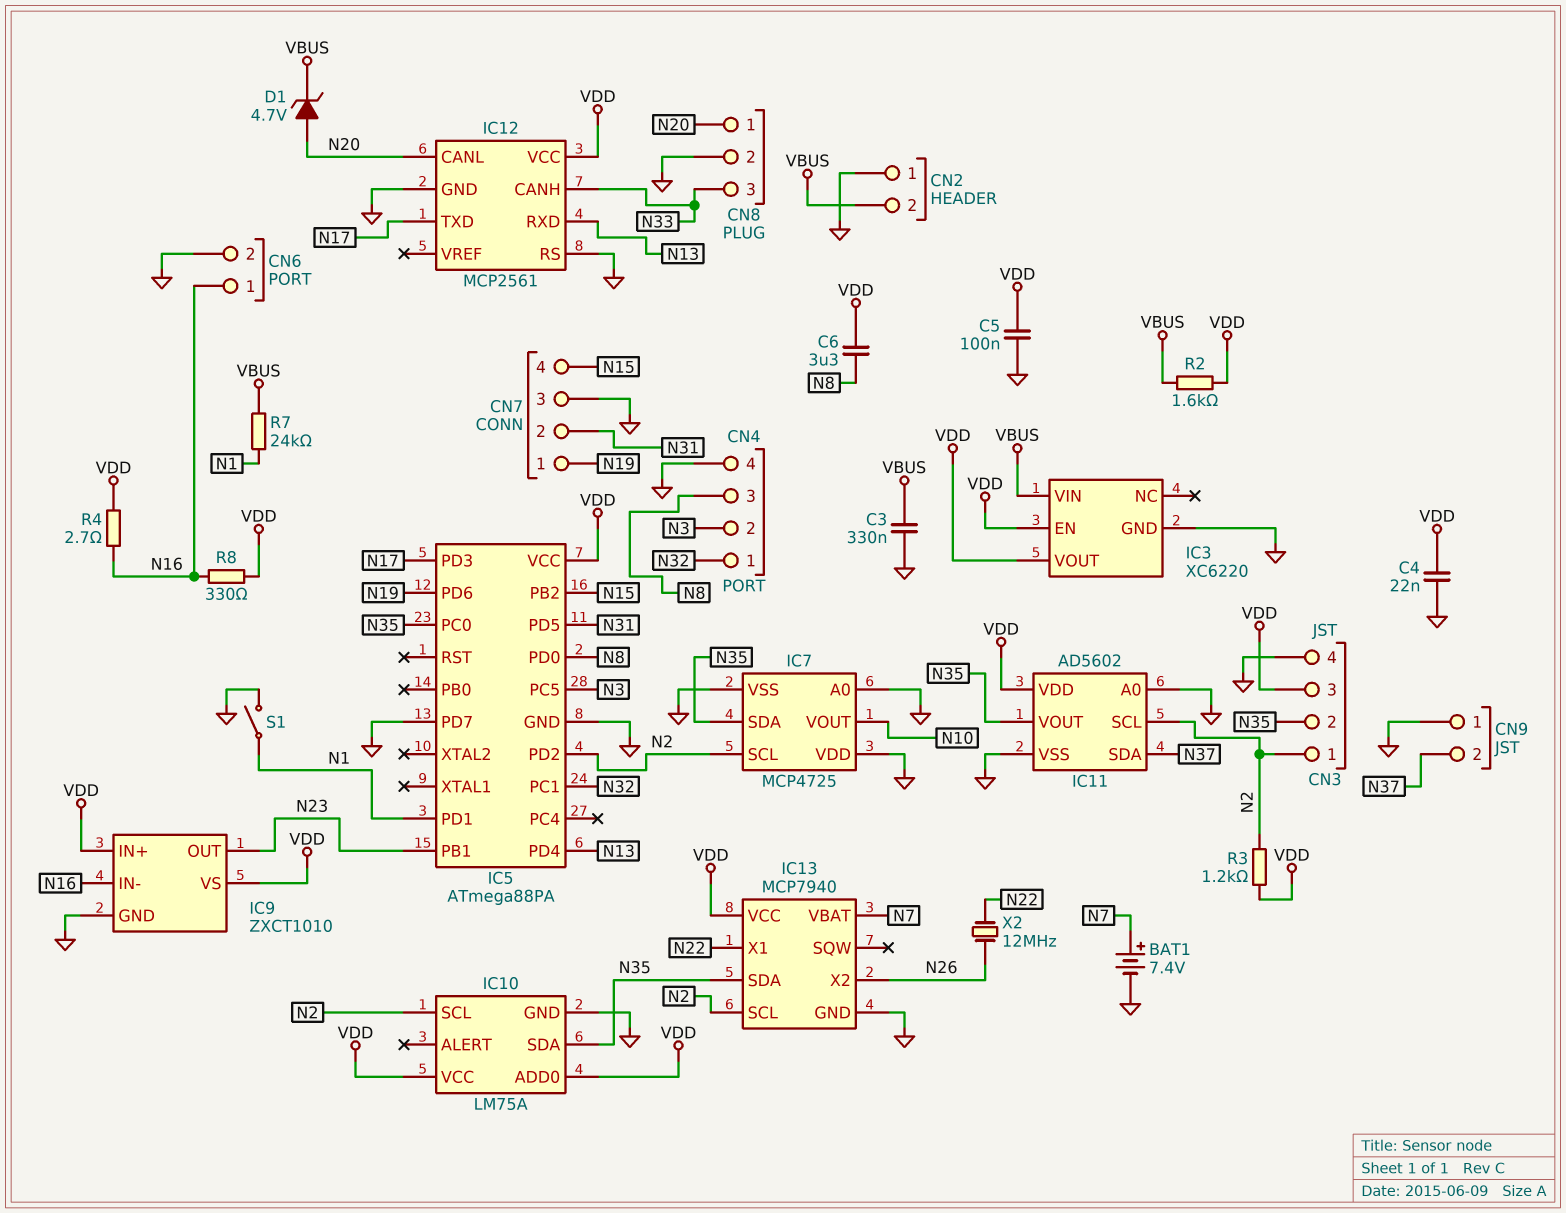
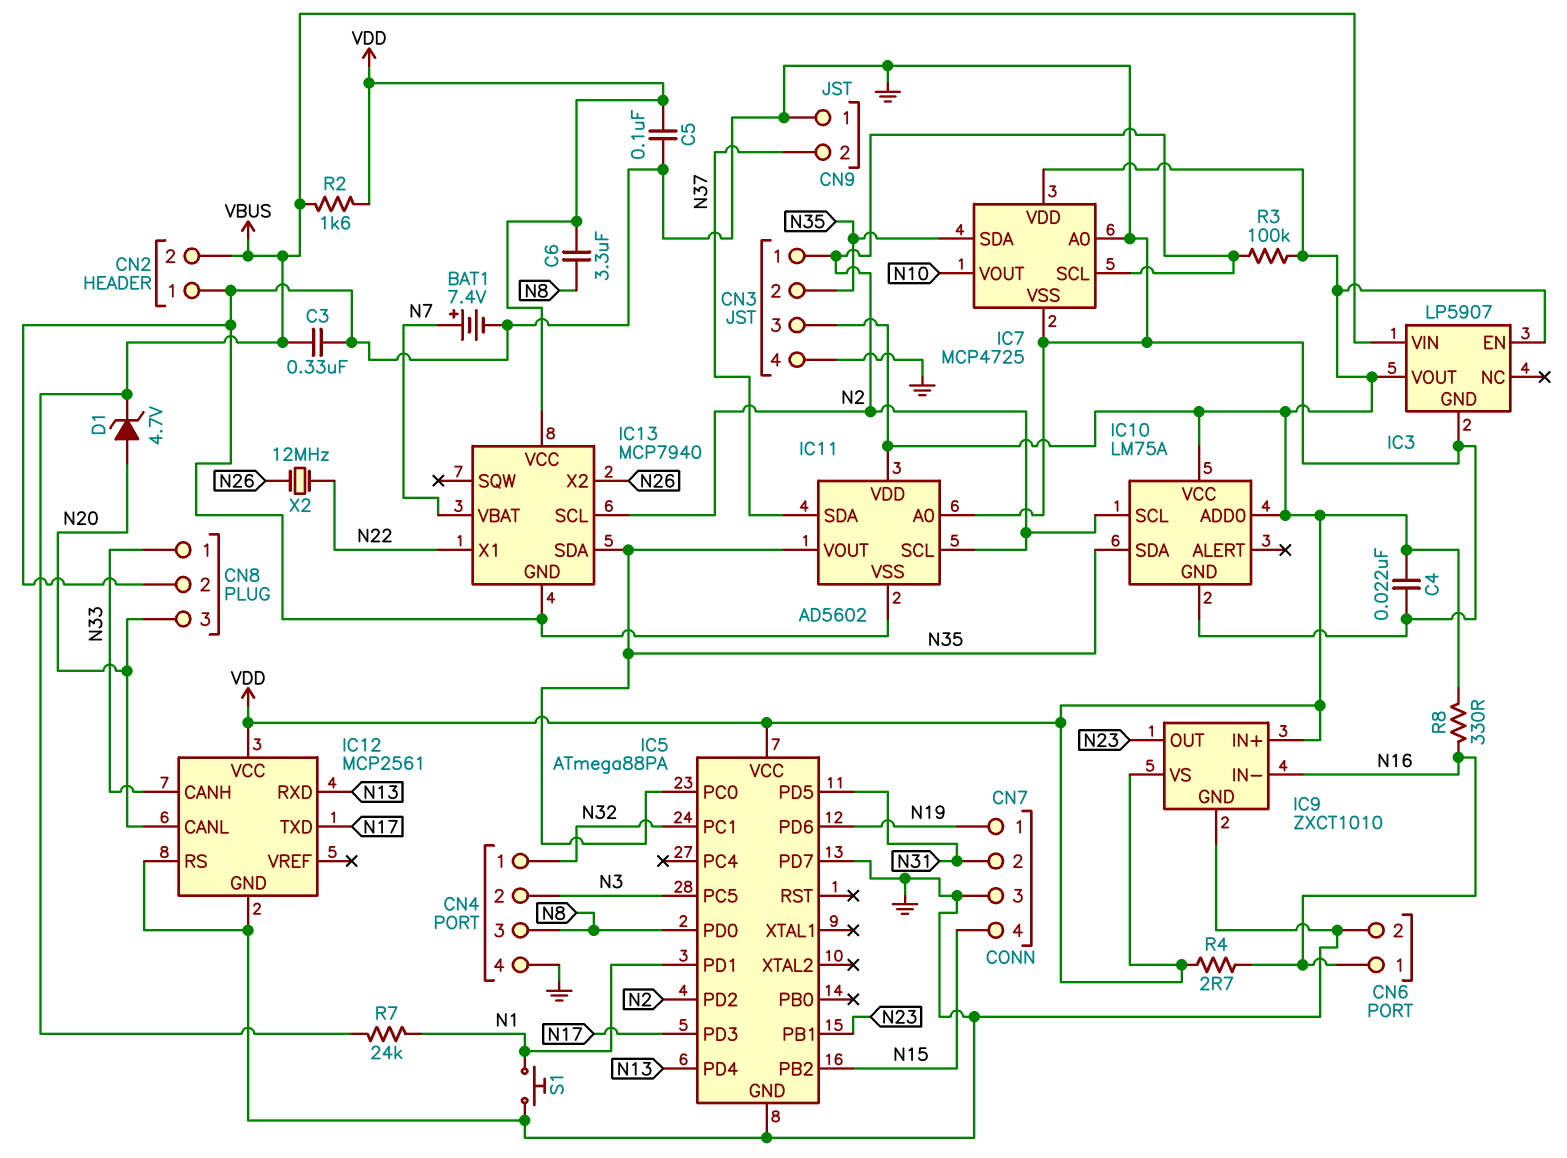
CN8 pin 1: N20 -> N33
CN8 pin 3: N33 -> N20
IC3: XC6220 -> LP5907
IC7 pin VDD: GND -> VDD
R3: 1.2k (N2, VDD) -> 100k (N2, VDD)
S1: switch (GND, N1) -> button (GND, N1)

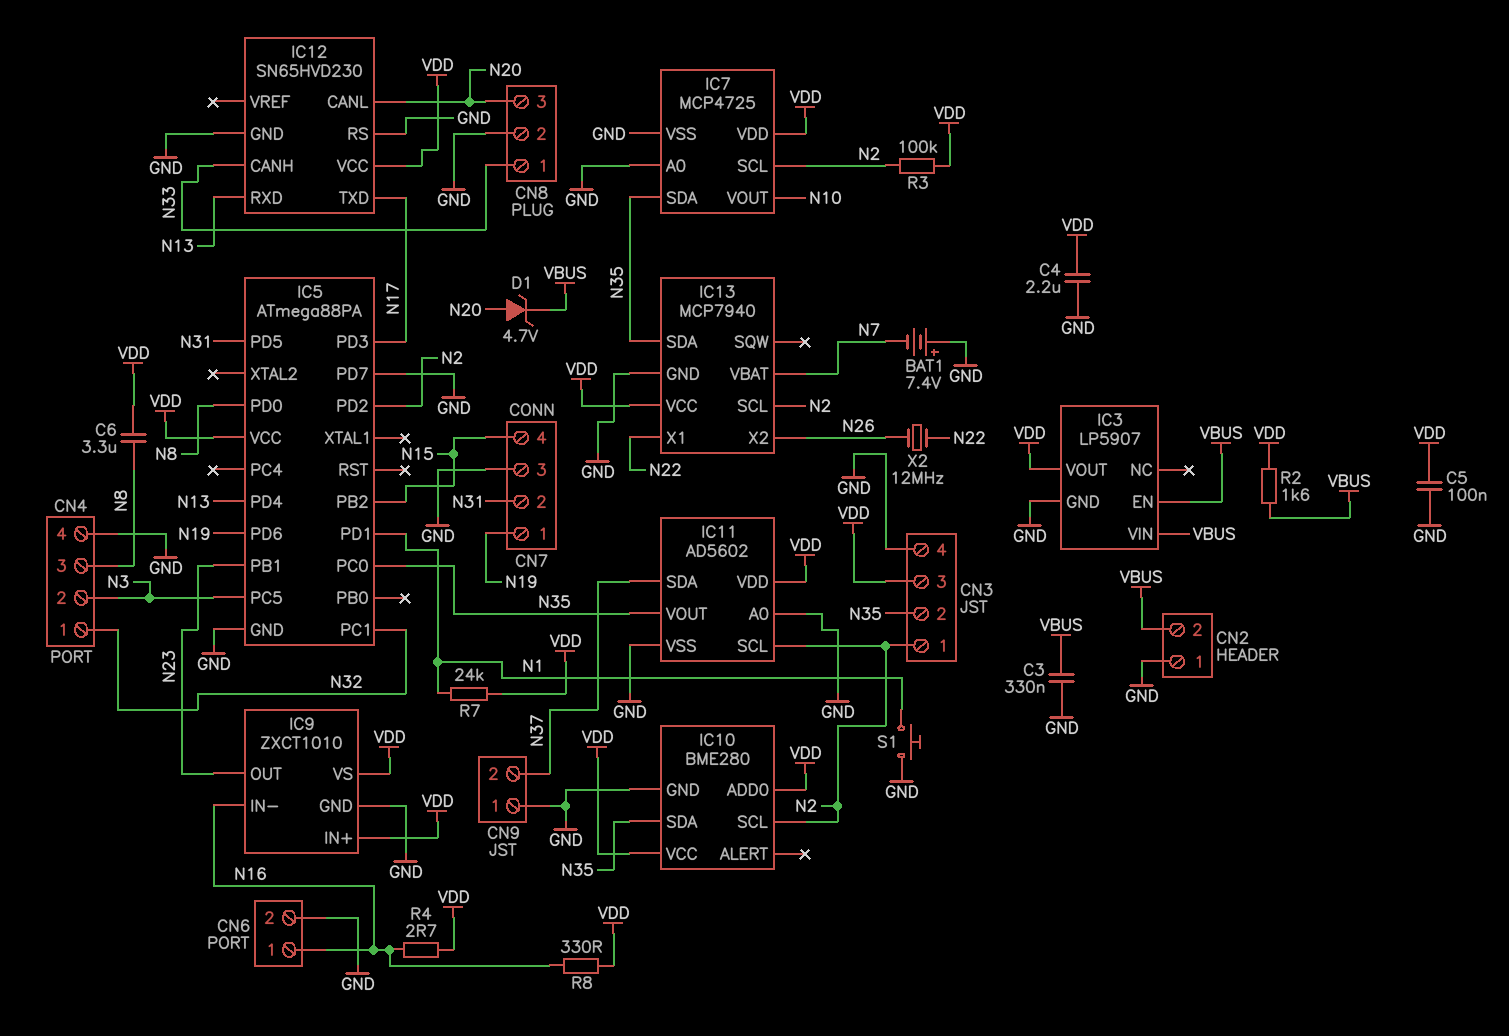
BAT1: 7.4V (plus N7, minus GND) -> 7.4V (plus GND, minus N7)
C4: 22nF (GND, VDD) -> 2.2uF (GND, VDD)
IC3 pin EN: VDD -> VBUS
IC10: LM75A -> BME280
IC12: MCP2561 -> SN65HVD230
R7: 24k (N1, VBUS) -> 24k (N1, VDD)

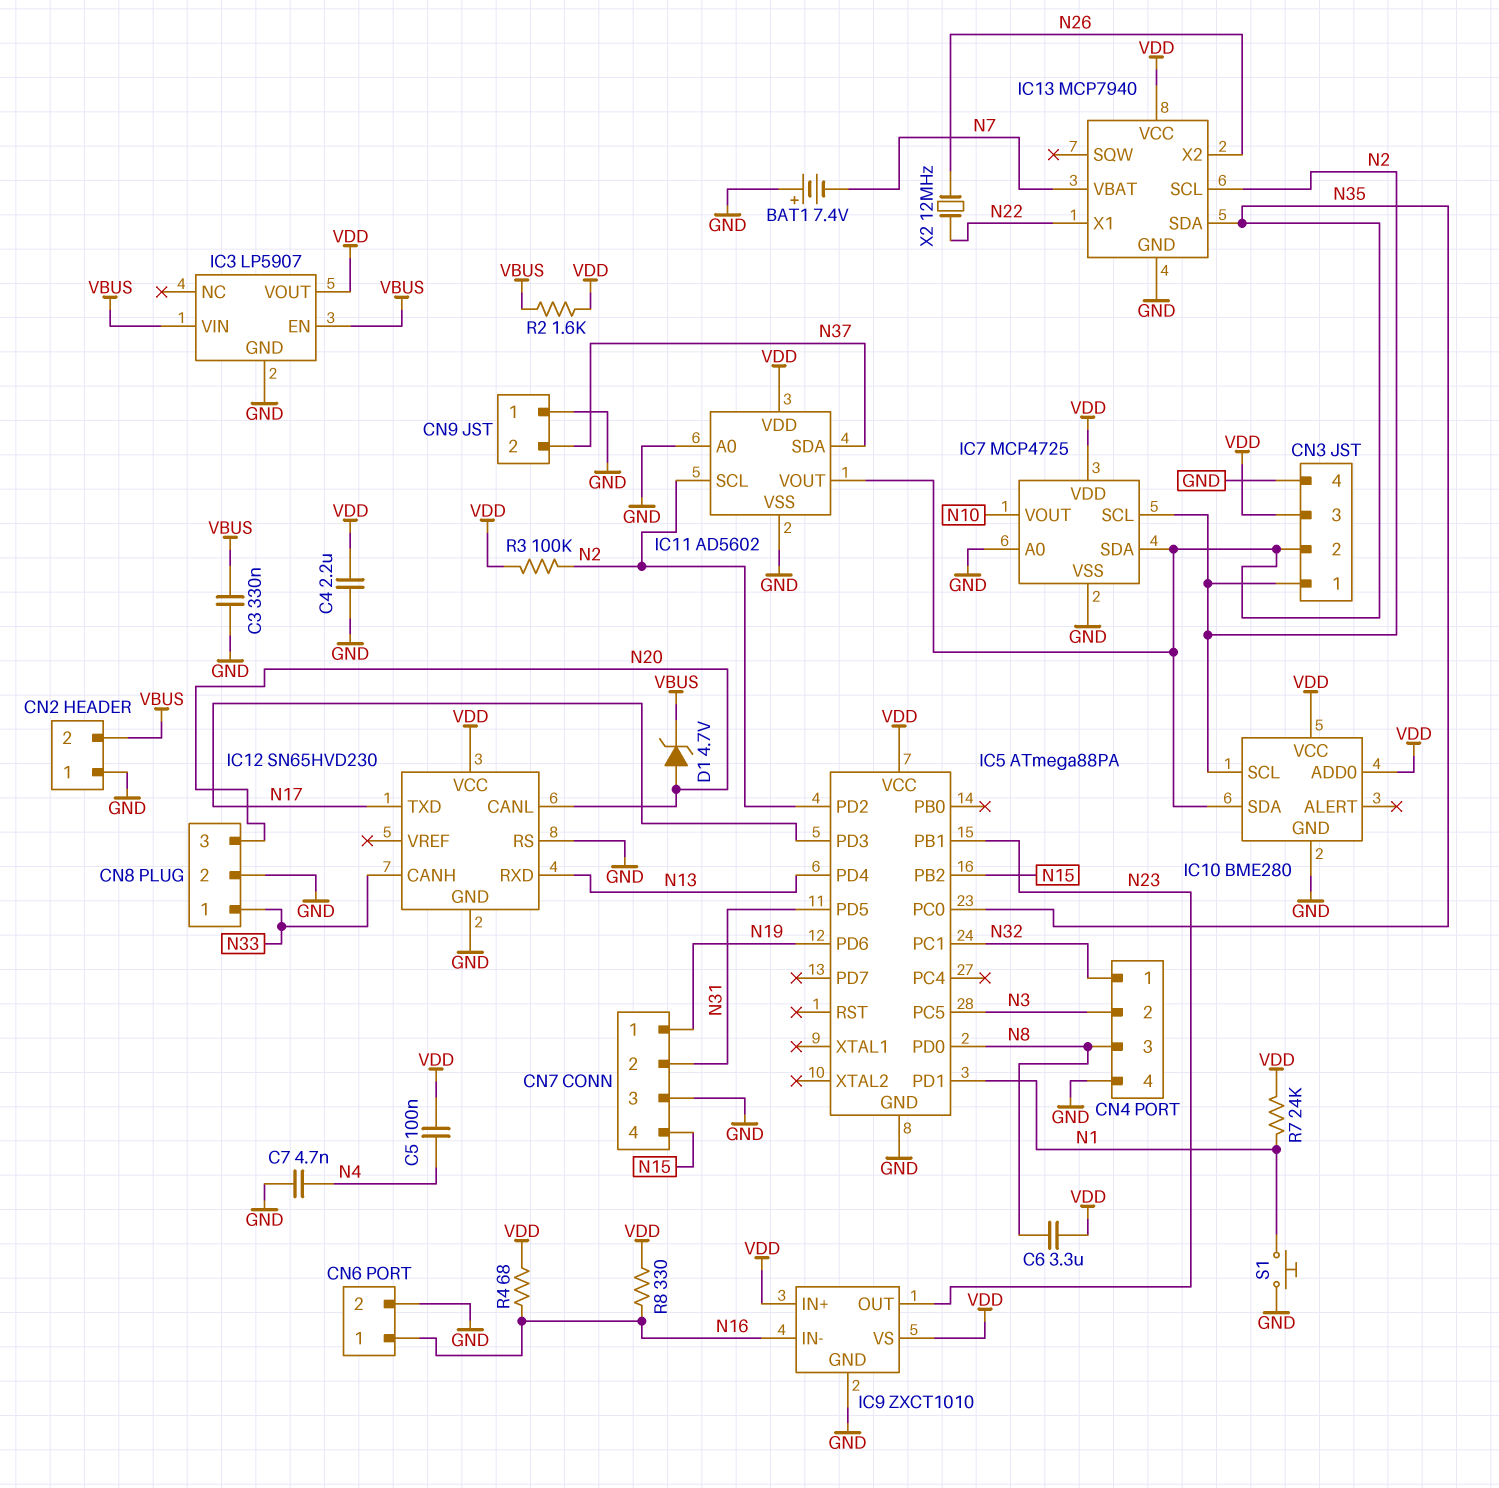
C5: 100nF (GND, VDD) -> 100nF (N4, VDD)
C7: none -> 4.7nF (GND, N4)
IC5 pin PD7: GND -> none
R4: 2.7 (N16, VDD) -> 68 (N16, VDD)

